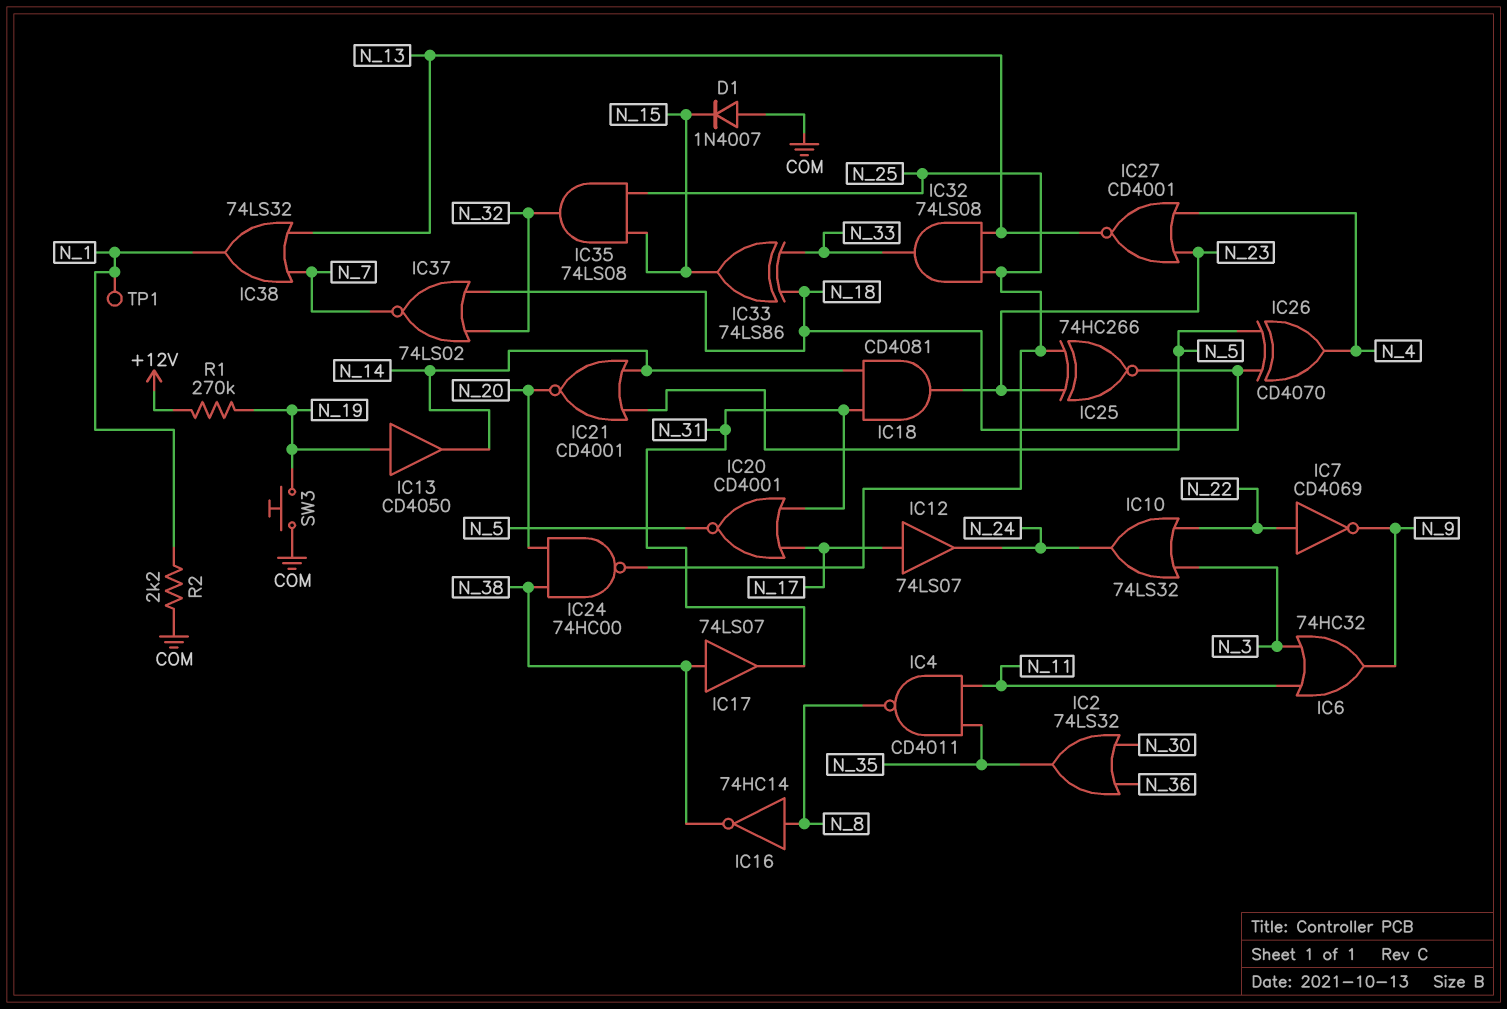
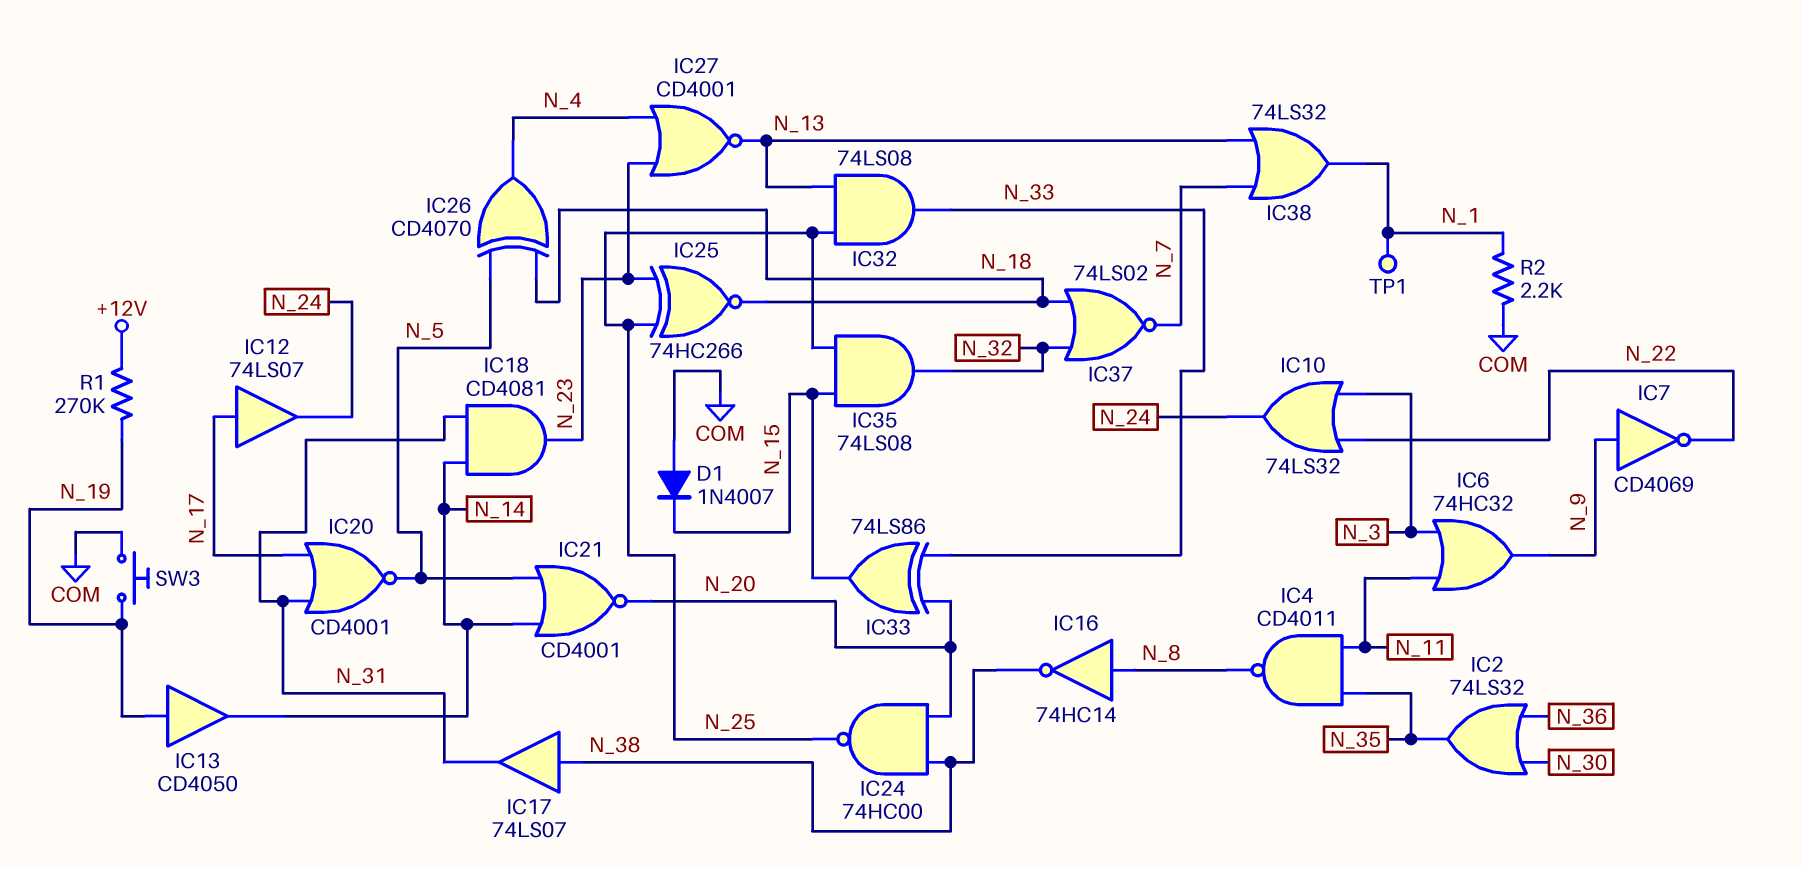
IC7: NOT CD4069 (in N_22, out N_9) -> NOT CD4069 (in N_9, out N_22)
IC33: XOR 74LS86 (in N_18, in N_33, out N_15) -> XOR 74LS86 (in N_20, in N_33, out N_15)

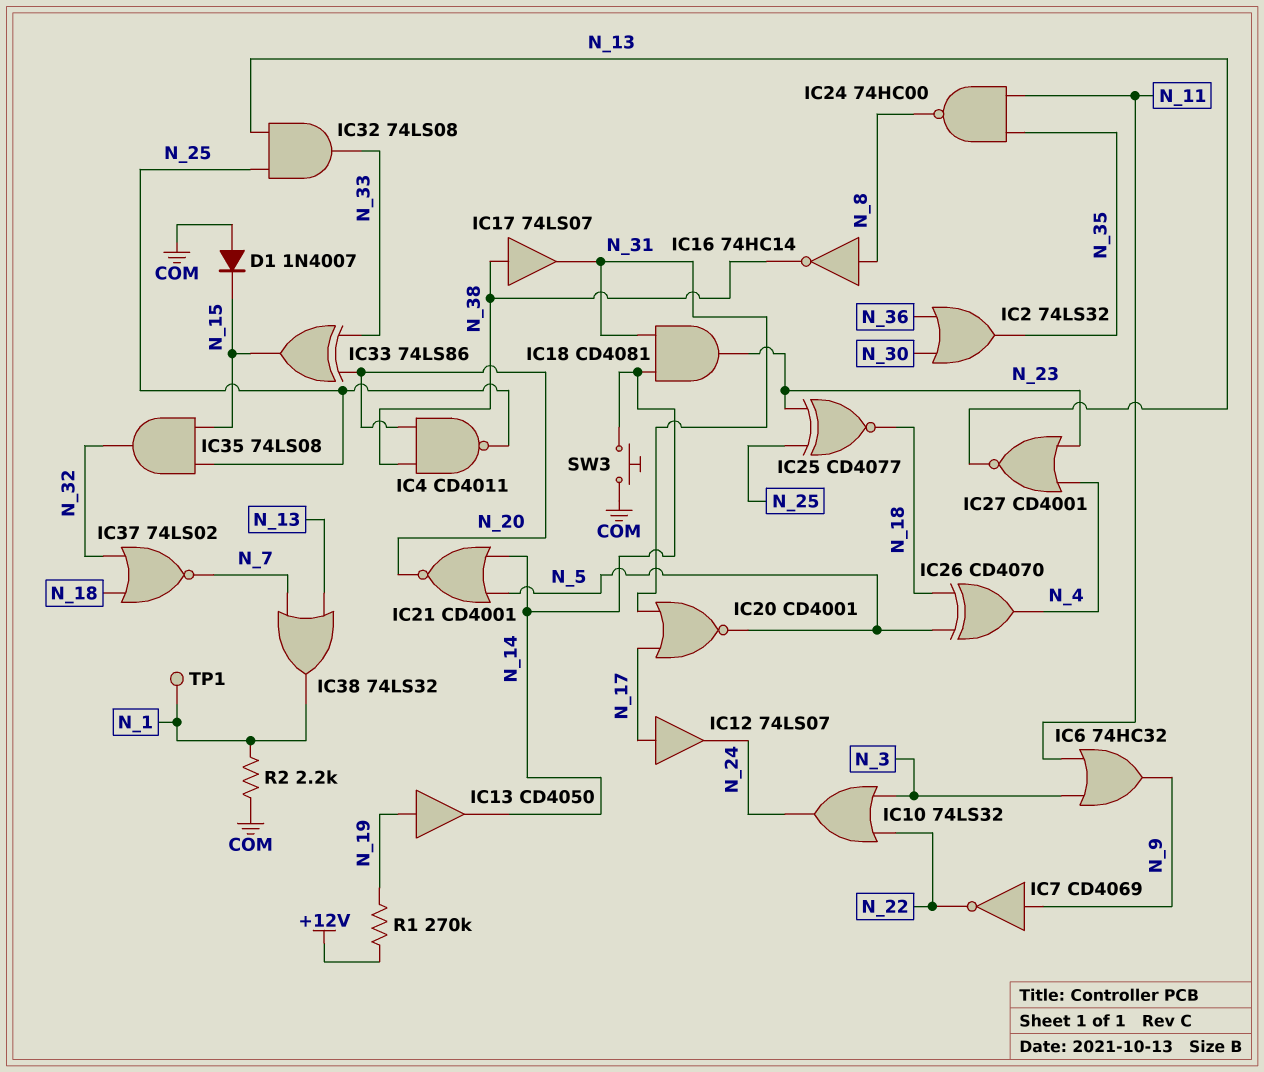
IC4: NAND CD4011 (in N_11, in N_35, out N_8) -> NAND CD4011 (in N_20, in N_38, out N_25)
IC24: NAND 74HC00 (in N_20, in N_38, out N_25) -> NAND 74HC00 (in N_11, in N_35, out N_8)
IC25: XNOR 74HC266 (in N_23, in N_25, out N_18) -> XNOR CD4077 (in N_23, in N_25, out N_18)
SW3: button (COM, N_19) -> button (COM, N_14)

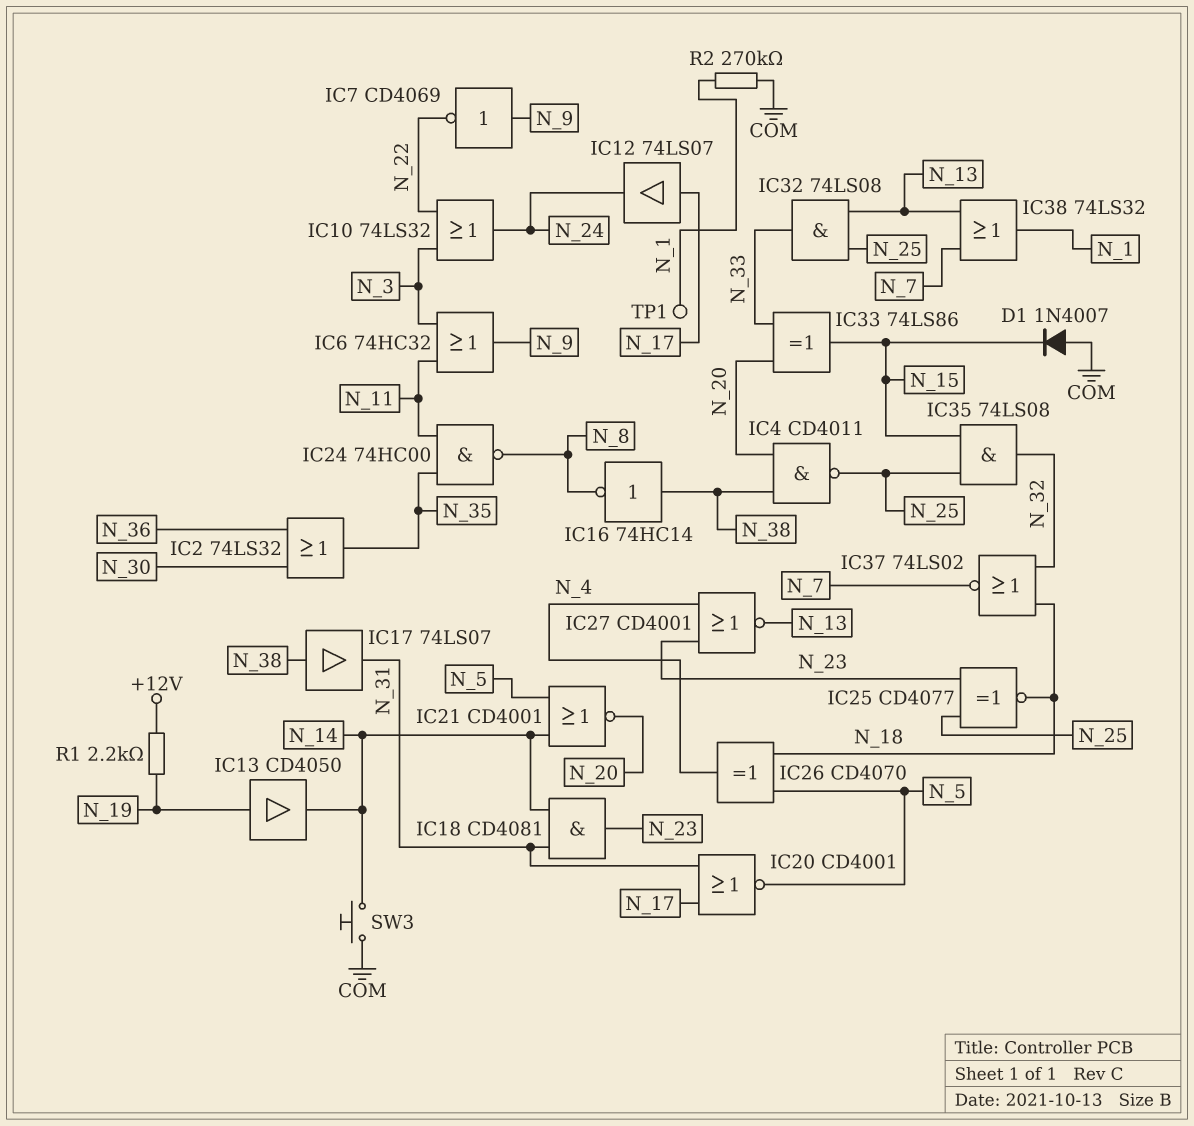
IC16: NOT 74HC14 (in N_8, out N_38) -> NOT 74HC14 (in N_38, out N_8)
R1: 270k (+12V, N_19) -> 2.2k (+12V, N_19)
R2: 2.2k (COM, N_1) -> 270k (COM, N_1)

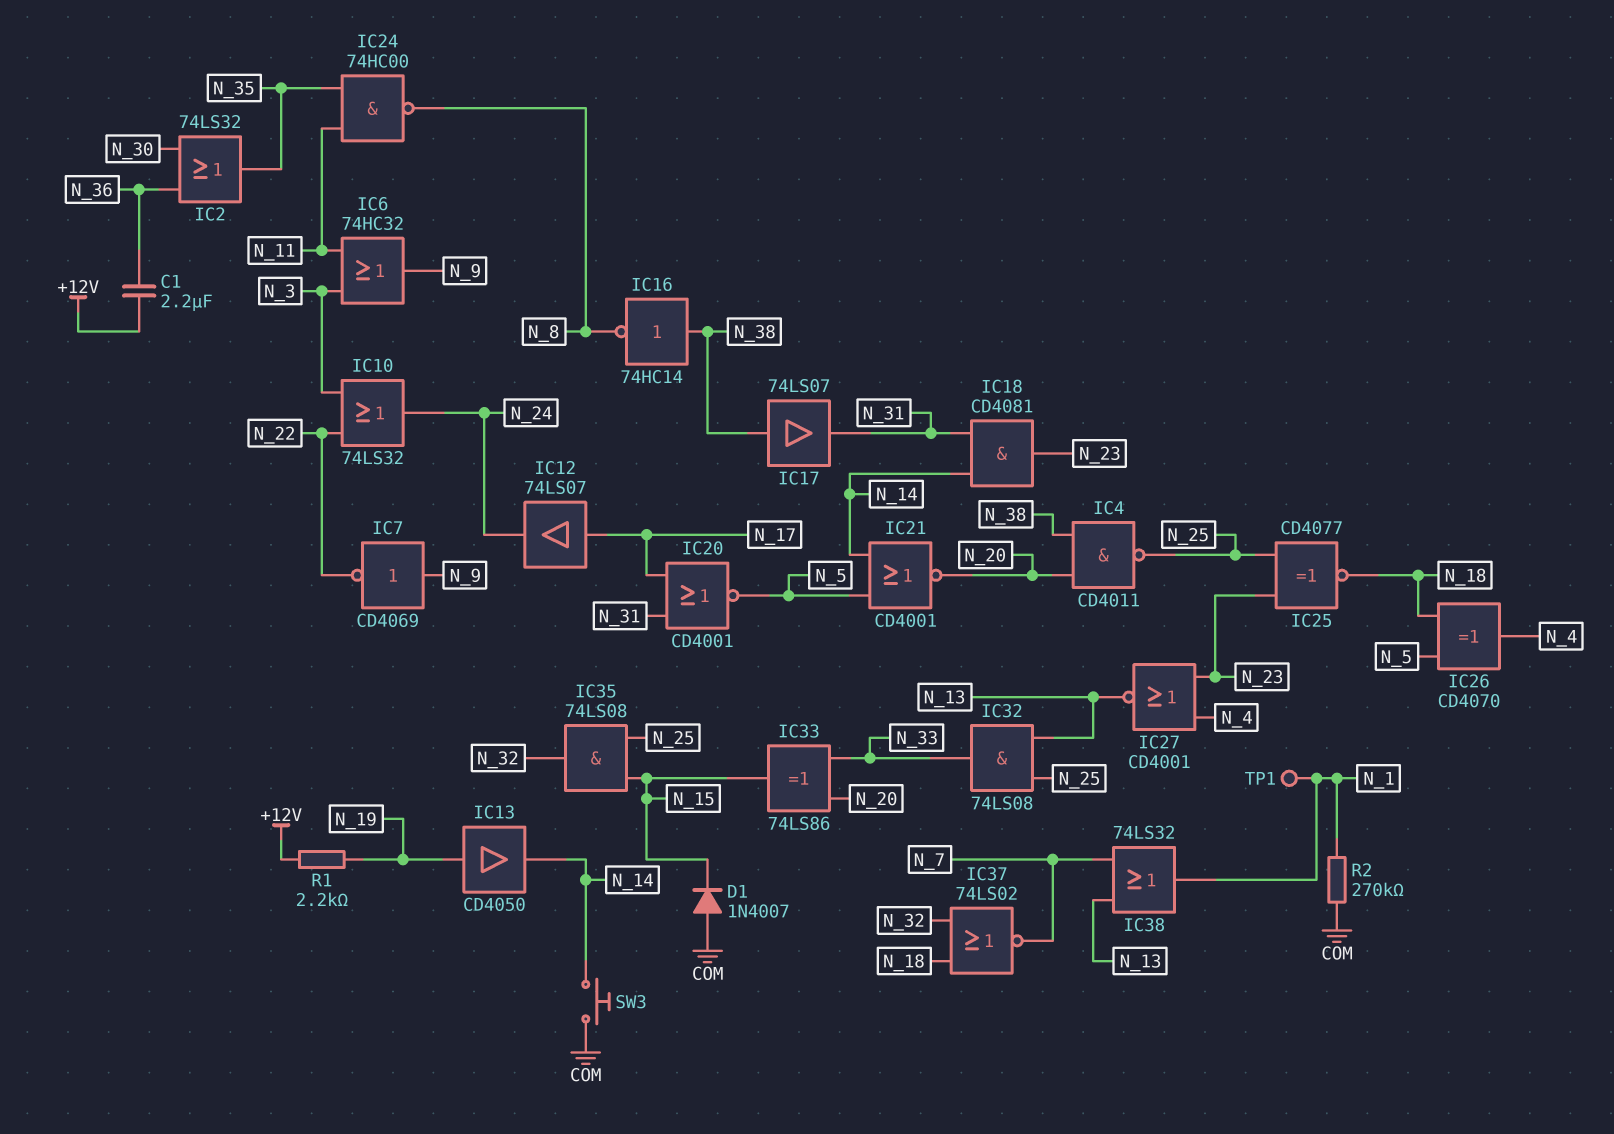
C1: none -> 2.2uF (+12V, N_36)

